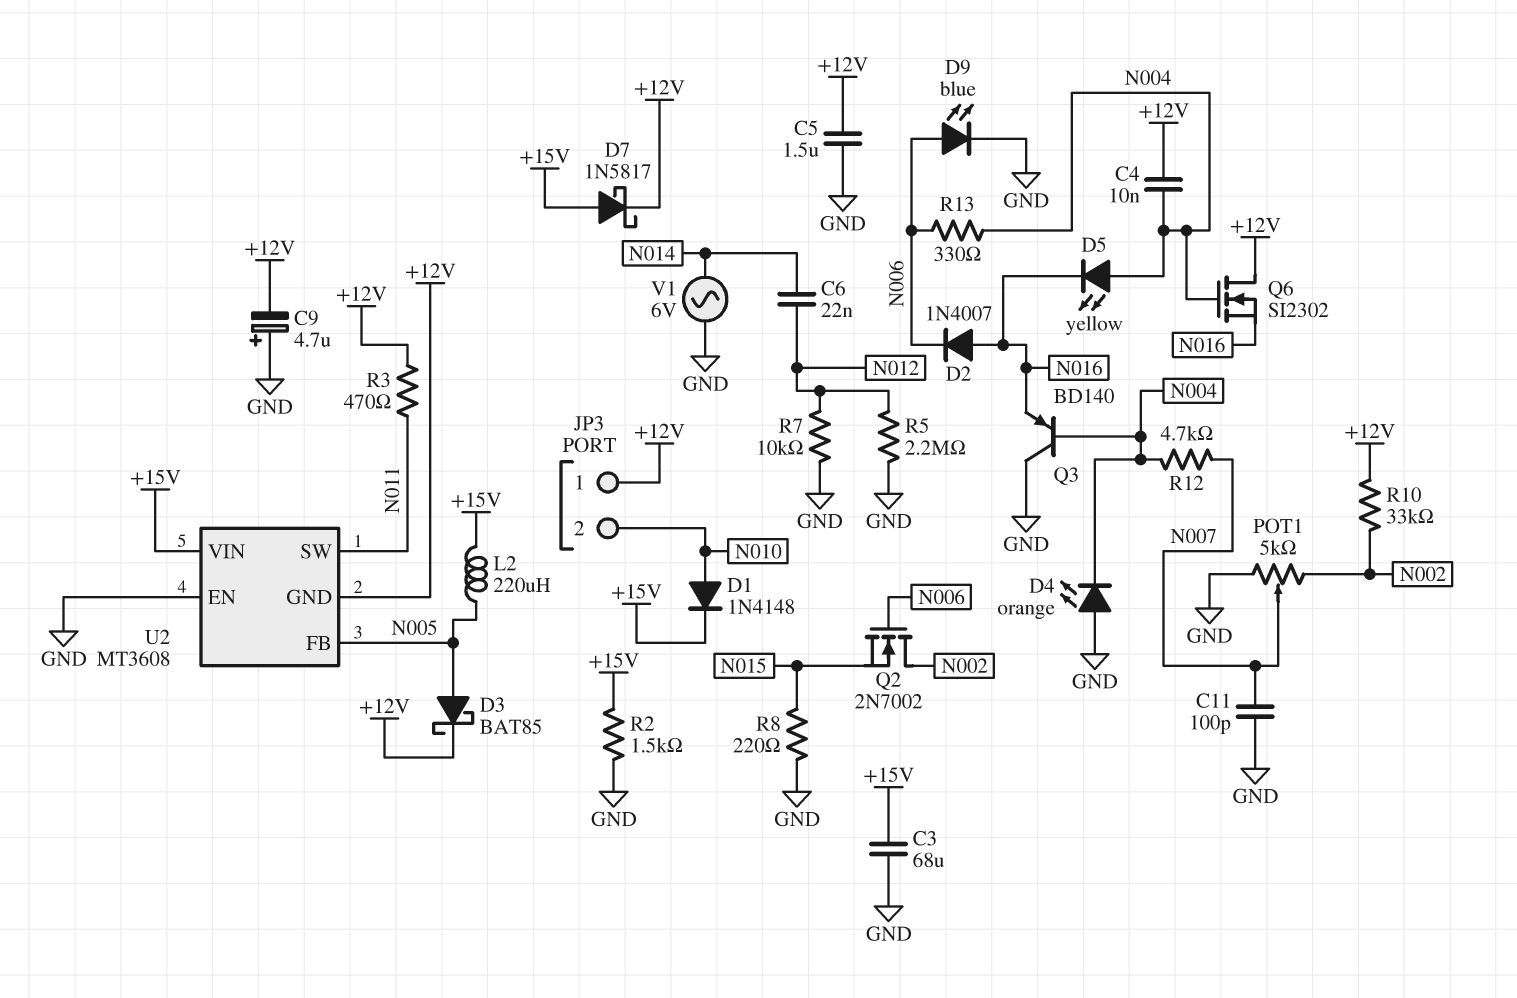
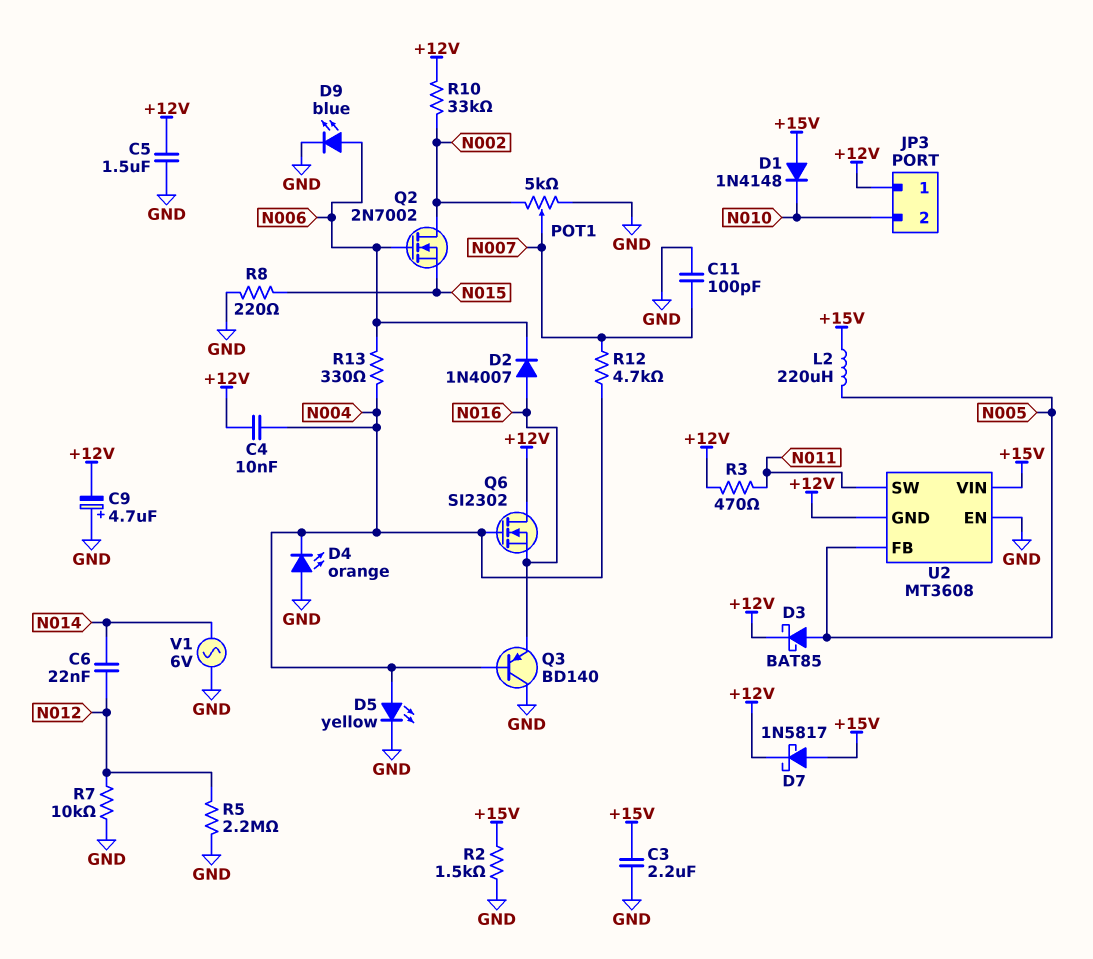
C3: 68uF (+15V, GND) -> 2.2uF (+15V, GND)
D1: diode 1N4148 (A N010, K +15V) -> diode 1N4148 (A +15V, K N010)
D5: LED yellow (A N004, K N016) -> LED yellow (A N004, K GND)

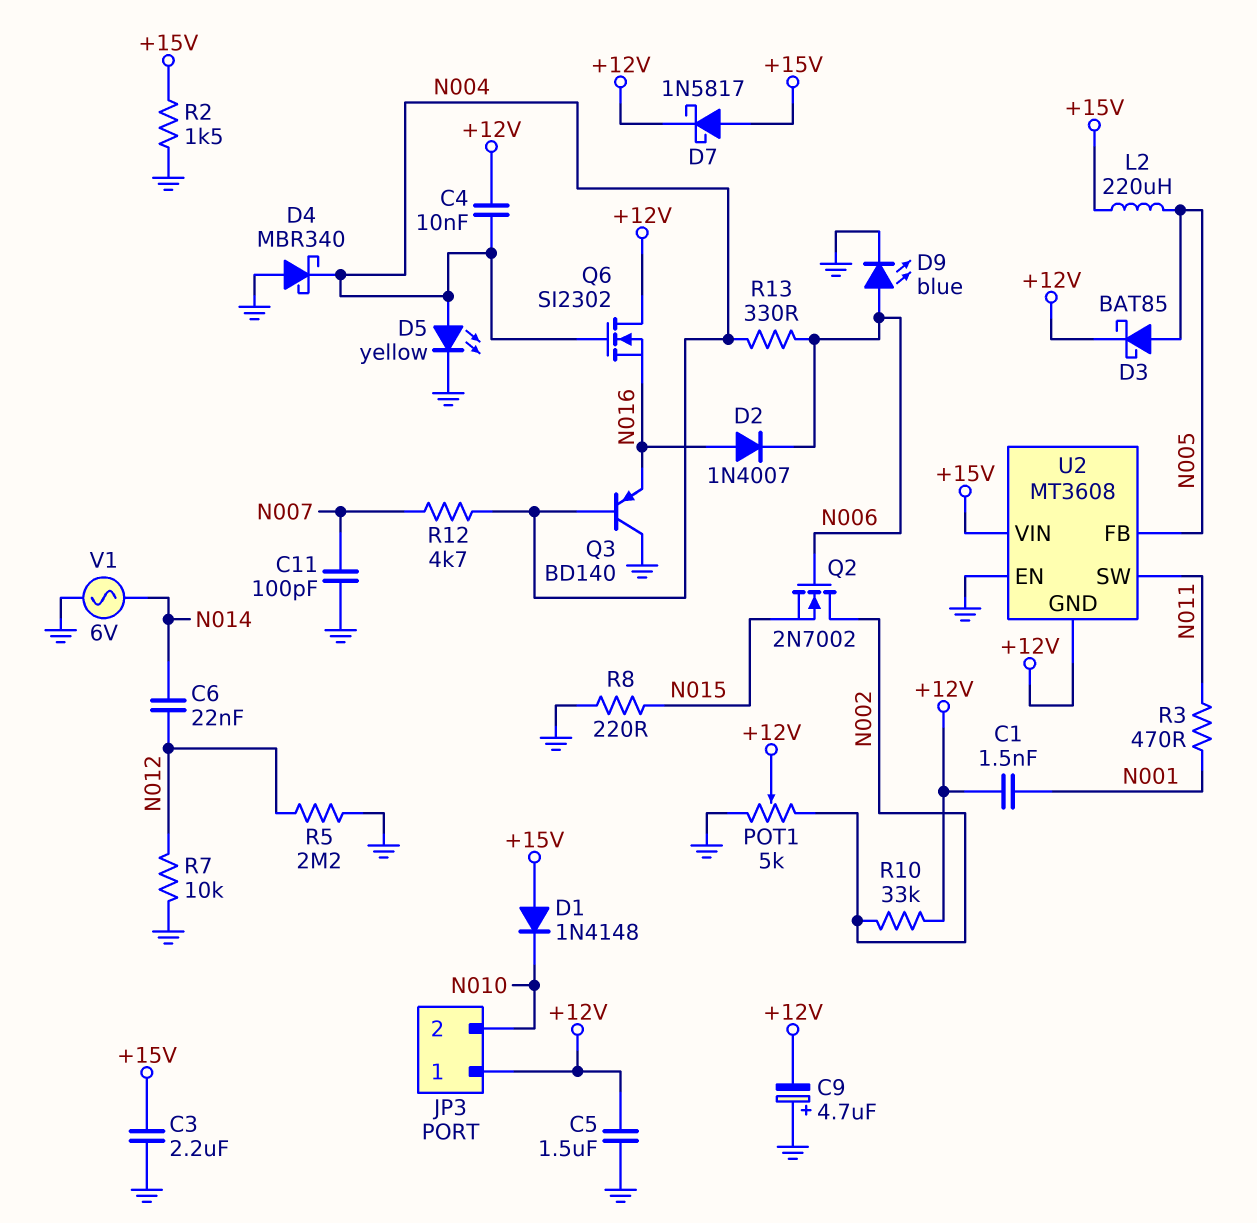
C1: none -> 1.5nF (+12V, N001)
D4: LED orange (A GND, K N004) -> schottky MBR340 (A GND, K N004)
POT1: 5k (GND, N002, wiper N007) -> 5k (GND, N002, wiper +12V)
R3: 470 (+12V, N011) -> 470 (N001, N011)

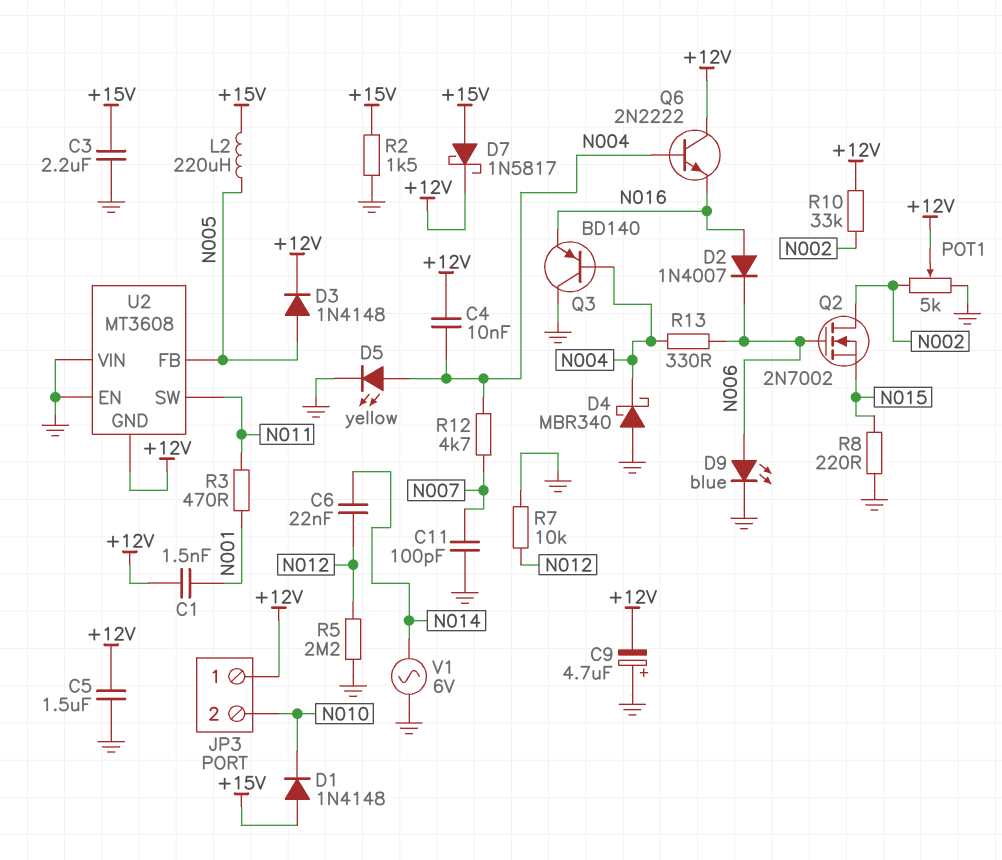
D3: schottky BAT85 (A N005, K +12V) -> diode 1N4148 (A N005, K +12V)
Q6: NMOS SI2302 (G N004, D +12V, S N016) -> NPN 2N2222 (B N004, C +12V, E N016)
U2 pin VIN: +15V -> GND

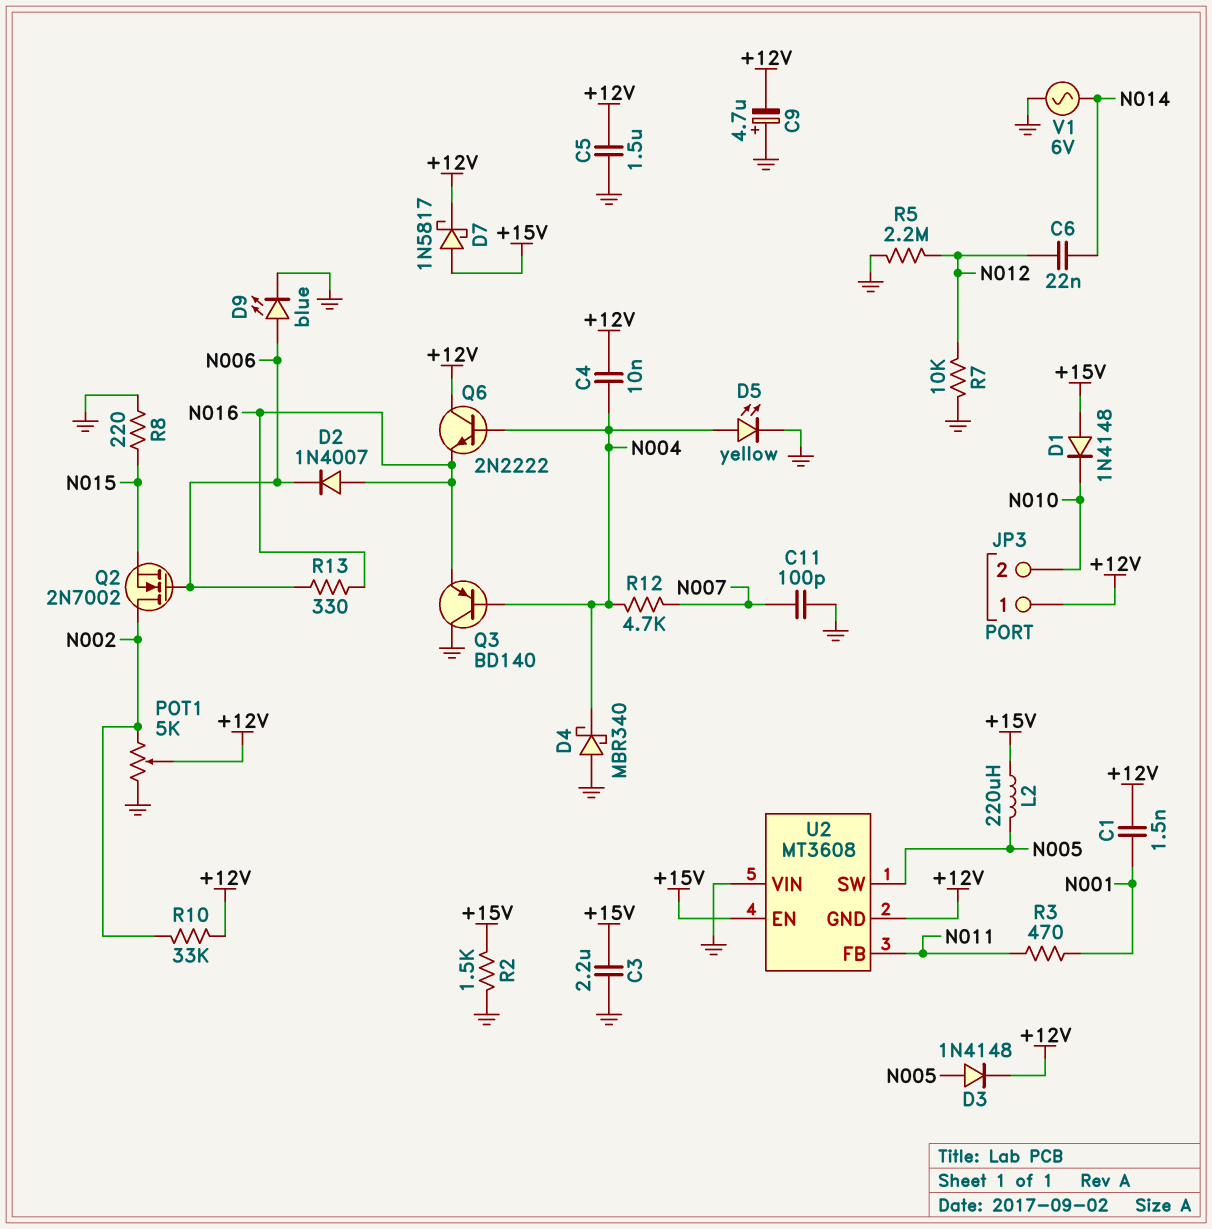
R13: 330 (N004, N006) -> 330 (N006, N016)
U2 pin EN: GND -> +15V
U2 pin FB: N005 -> N011
U2 pin SW: N011 -> N005

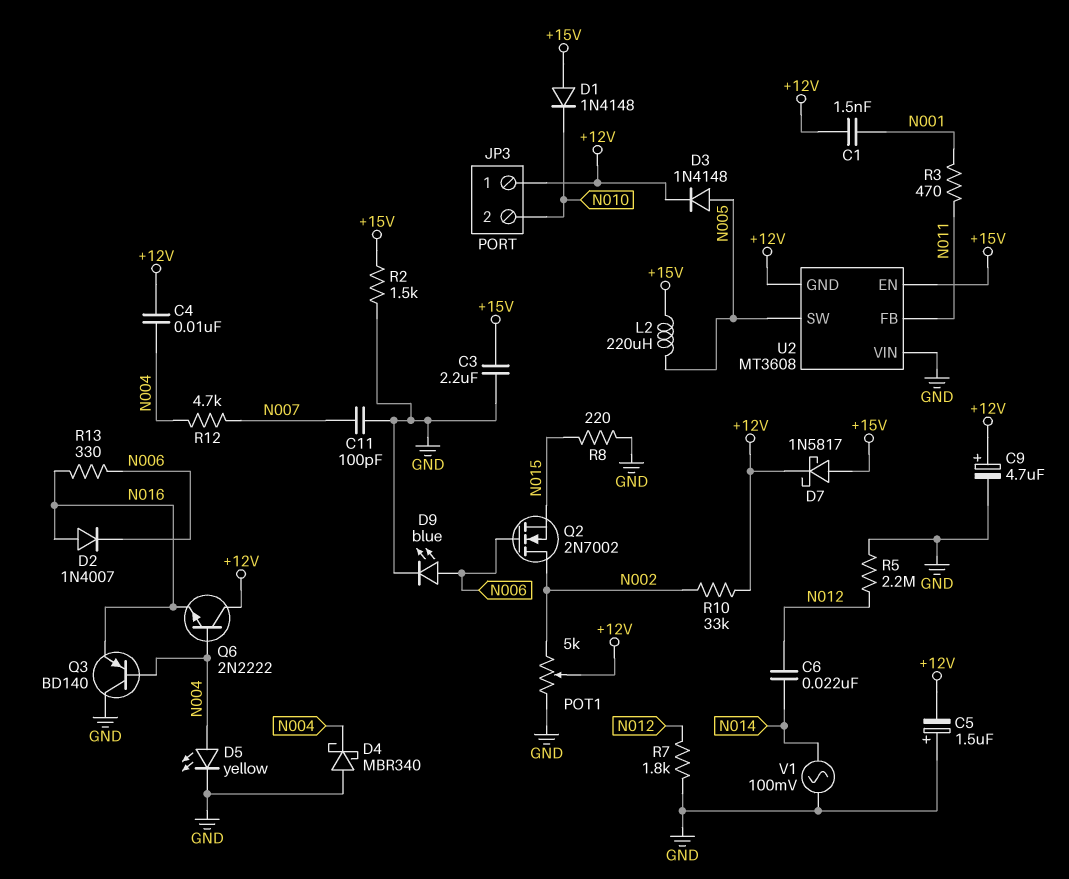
C5: 1.5uF (+12V, GND) -> 1.5uF (plus GND, minus +12V)
C9: 4.7uF (plus GND, minus +12V) -> 4.7uF (plus +12V, minus GND)
R7: 10k (GND, N012) -> 1.8k (GND, N012)
V1: AC 6V (GND, N014) -> AC 100mV (GND, N014)

